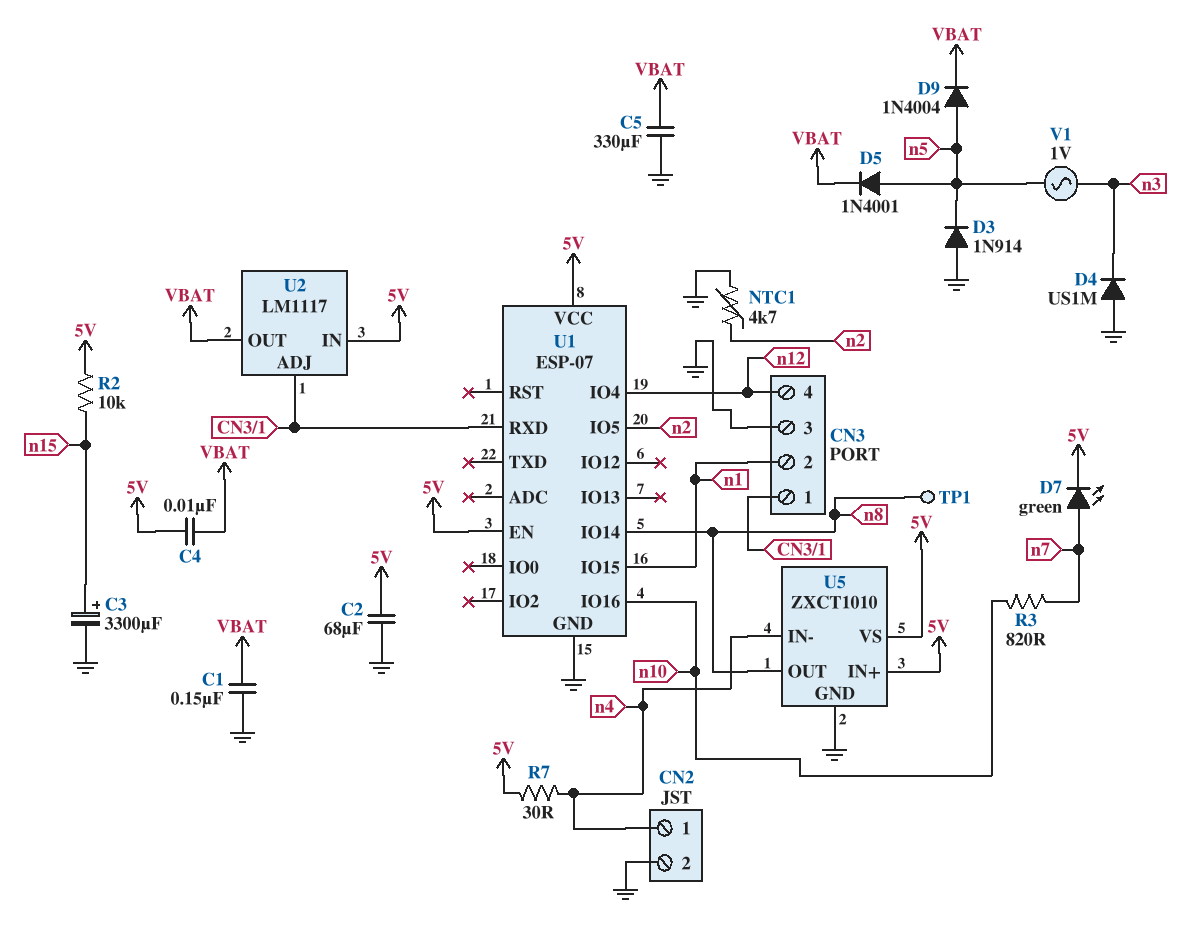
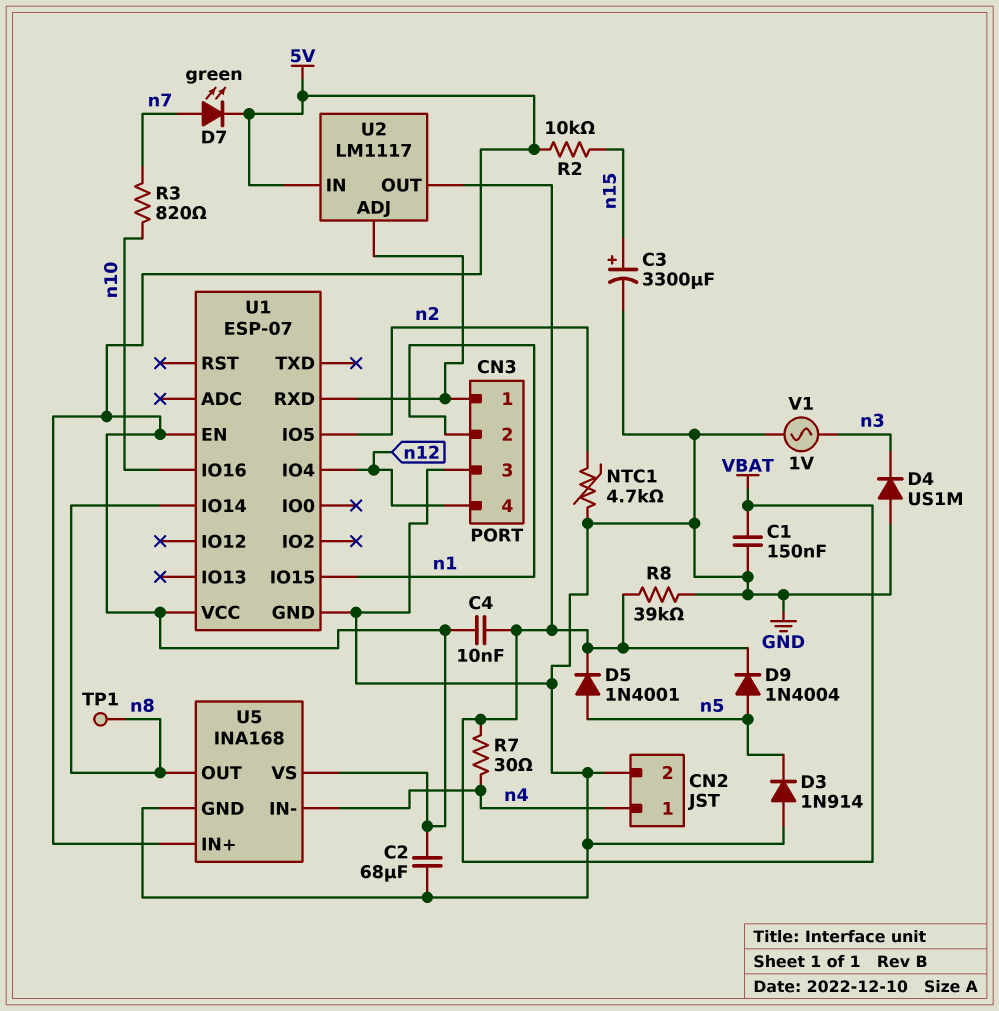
C5: 330uF (GND, VBAT) -> none
R7: 30 (5V, n4) -> 30 (VBAT, n4)
R8: none -> 39k (GND, VBAT)
U5: ZXCT1010 -> INA168
V1: AC 1V (n3, n5) -> AC 1V (GND, n3)

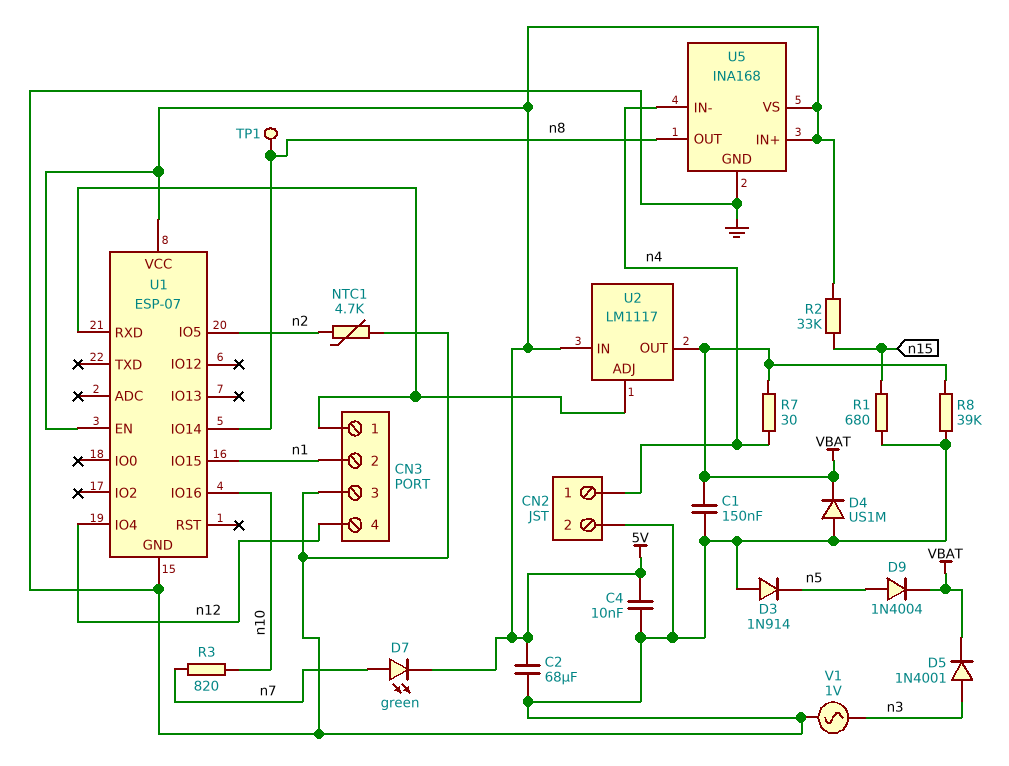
C3: 3300uF (plus n15, minus GND) -> none
C4: 10nF (5V, VBAT) -> 10nF (5V, GND)
D4: diode US1M (A GND, K n3) -> diode US1M (A GND, K VBAT)
D5: diode 1N4001 (A n5, K VBAT) -> diode 1N4001 (A n3, K VBAT)
R1: none -> 680 (GND, n15)
R2: 10k (5V, n15) -> 33k (5V, n15)

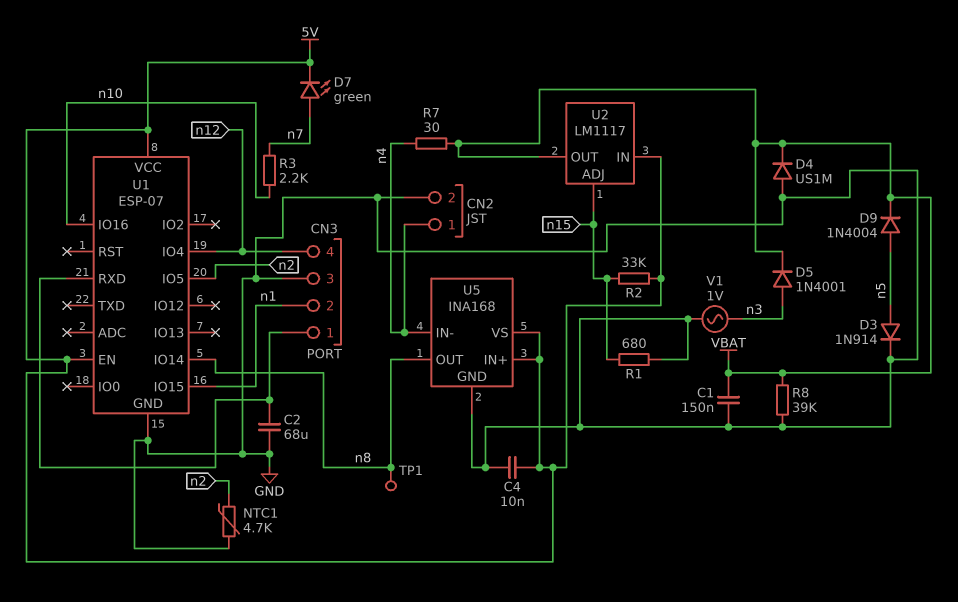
C2: 68uF (5V, GND) -> 68uF (CN3/1, GND)
D3: diode 1N914 (A GND, K n5) -> diode 1N914 (A n5, K GND)
R3: 820 (n7, n10) -> 2.2k (n7, n10)
U2 pin ADJ: CN3/1 -> n15

